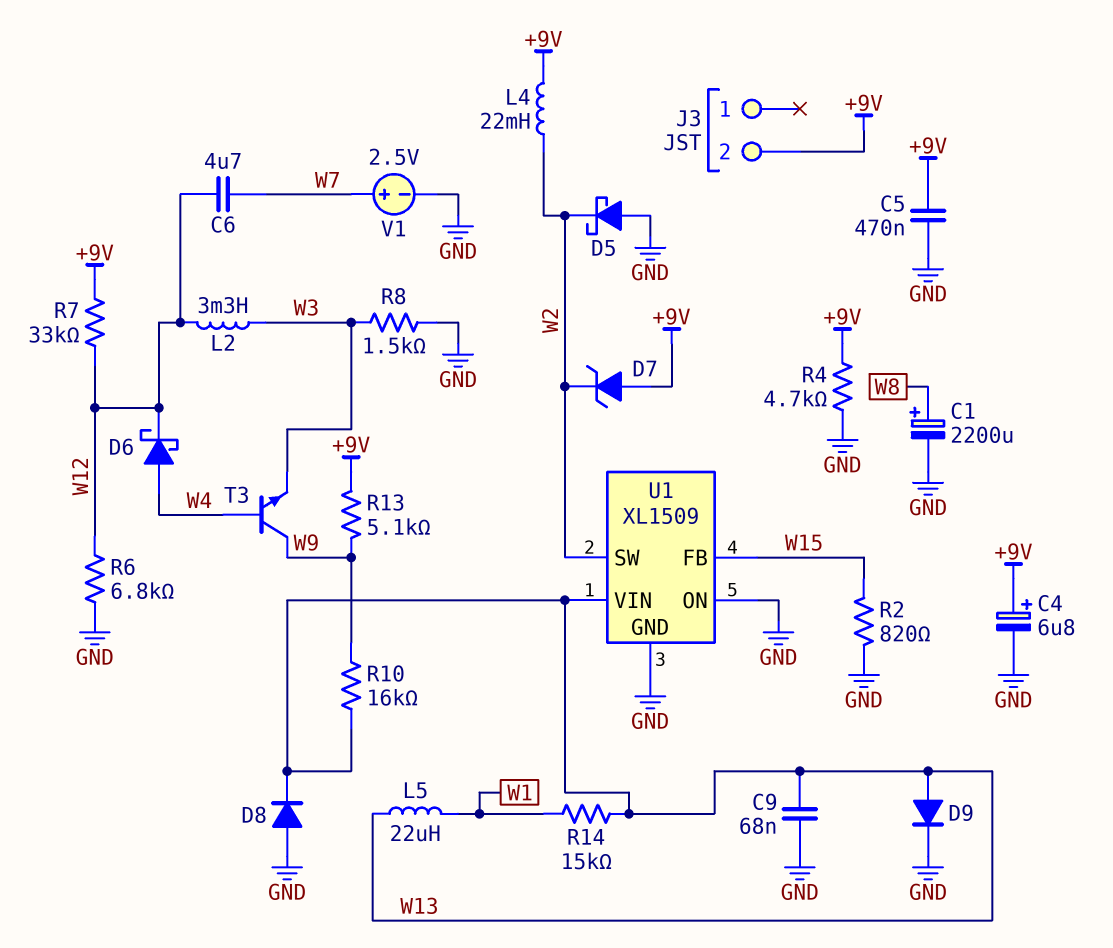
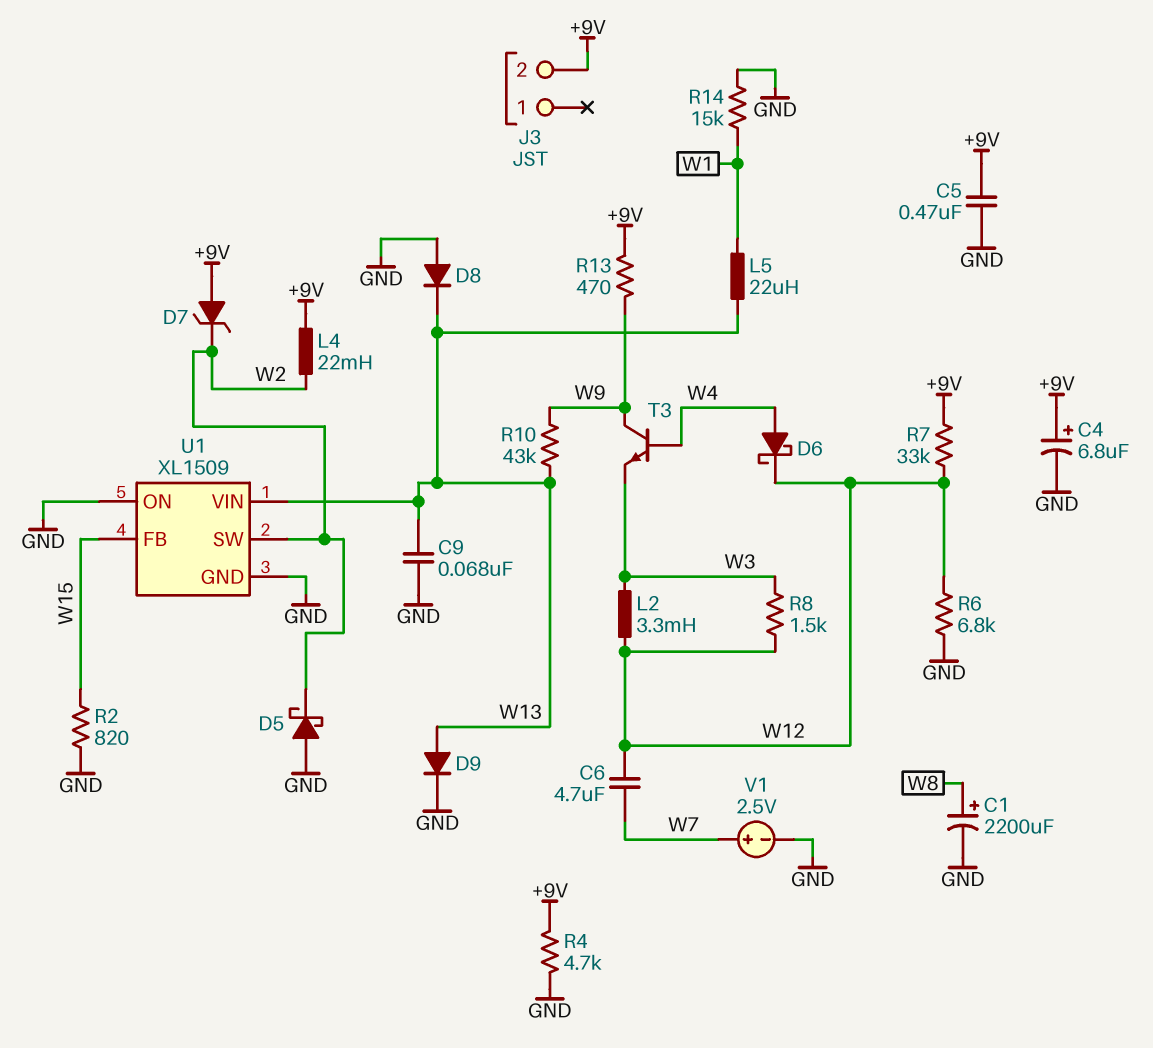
R8: 1.5k (GND, W3) -> 1.5k (W3, W12)
R10: 16k (W9, W13) -> 43k (W9, W13)
R13: 5.1k (+9V, W9) -> 470 (+9V, W9)
R14: 15k (W1, W13) -> 15k (GND, W1)

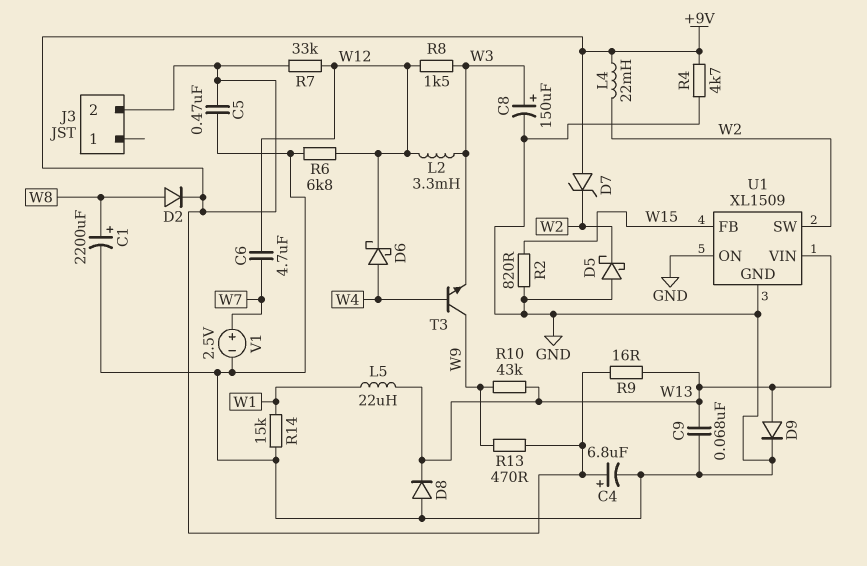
C8: none -> 150uF (plus W3, minus GND)
D2: none -> diode (A W8, K +9V)
R9: none -> 16 (+9V, W13)

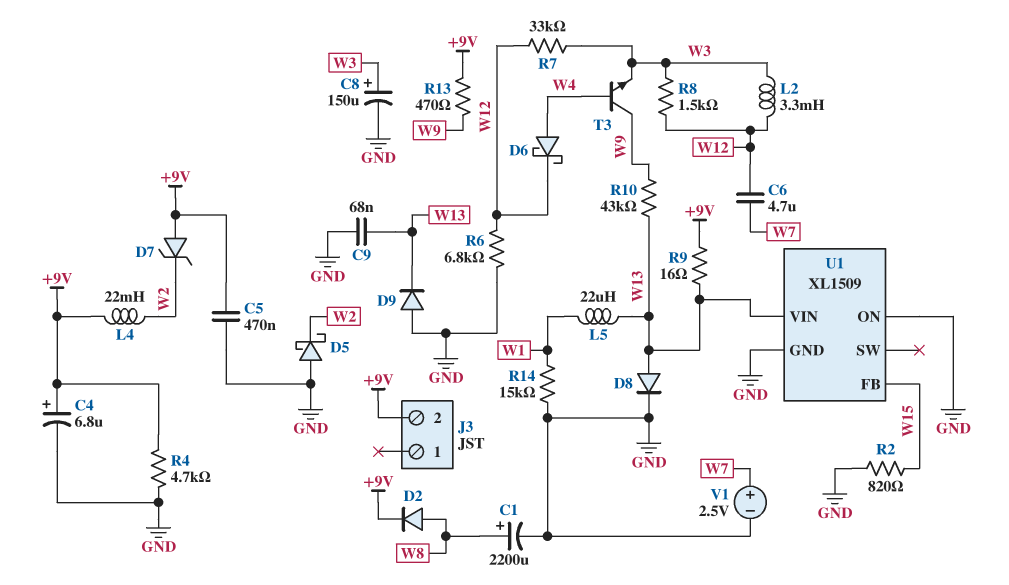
D8: diode (A GND, K W13) -> diode (A W13, K GND)
D9: diode (A W13, K GND) -> diode (A GND, K W13)
R7: 33k (+9V, W12) -> 33k (W3, W12)
U1 pin SW: W2 -> none

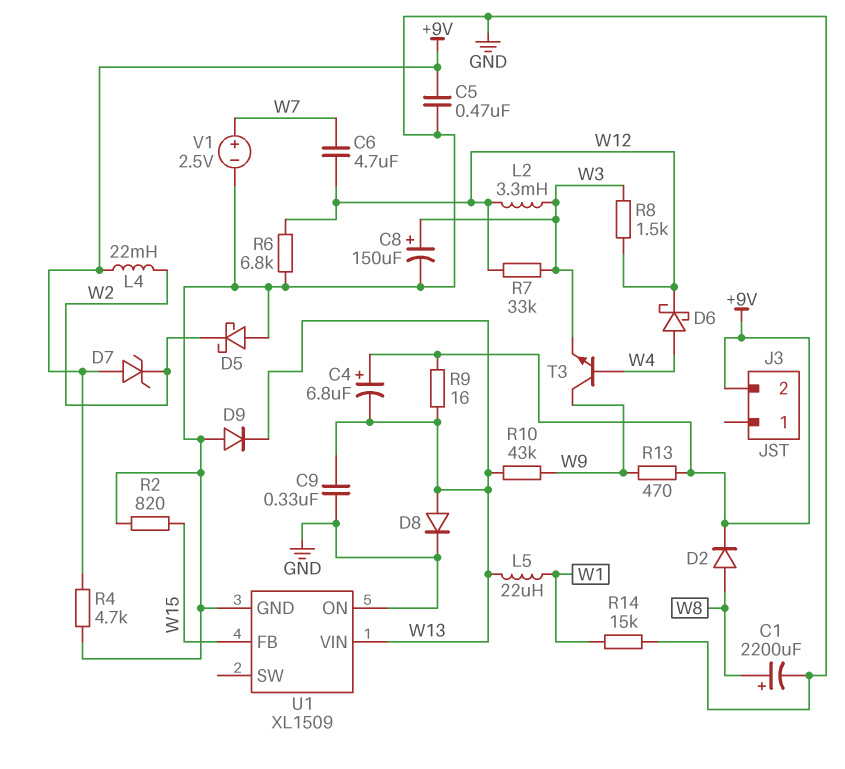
C4: 6.8uF (plus +9V, minus GND) -> 6.8uF (plus +9V, minus W13)
C9: 68nF (GND, W13) -> 330nF (GND, W13)

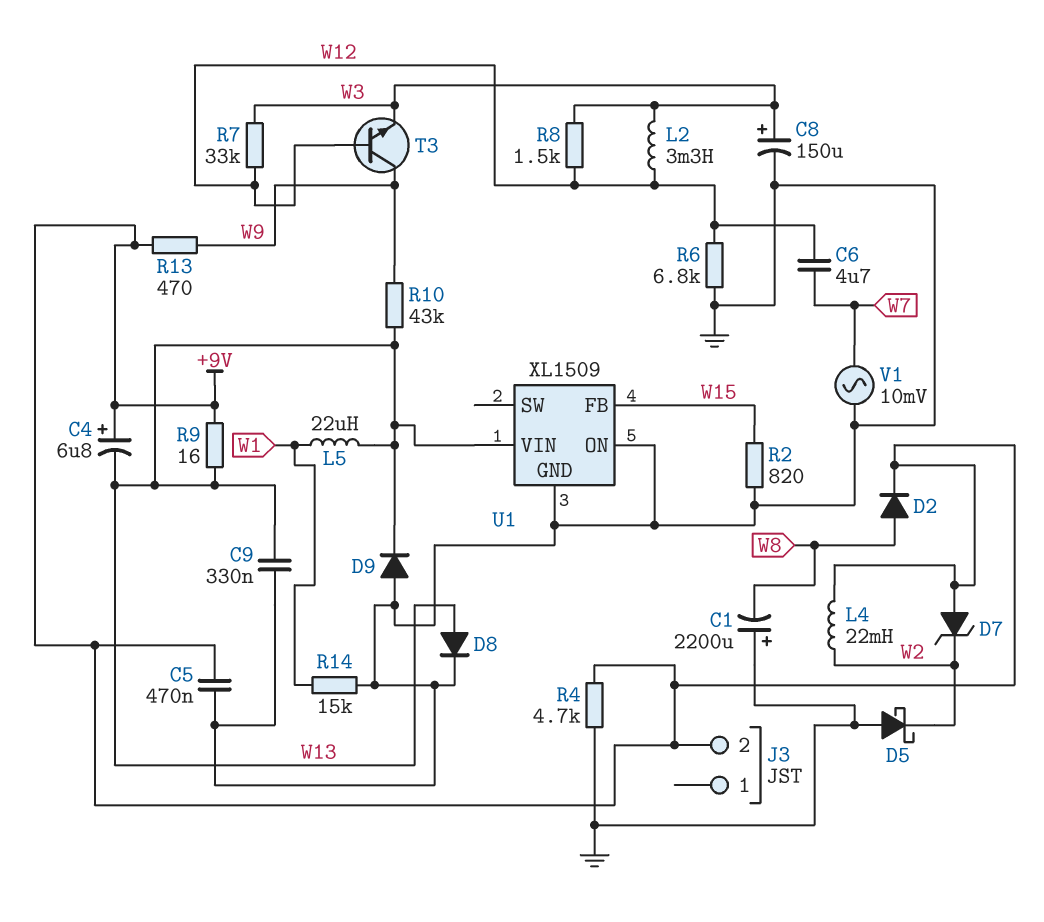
C1: 2200uF (plus W8, minus GND) -> 2200uF (plus GND, minus W8)
D6: schottky (A W4, K W12) -> none
T3: NPN (B W4, C W9, E W3) -> NPN (B W12, C W9, E W3)
V1: 2.5V (plus W7, minus GND) -> AC 10mV (GND, W7)

